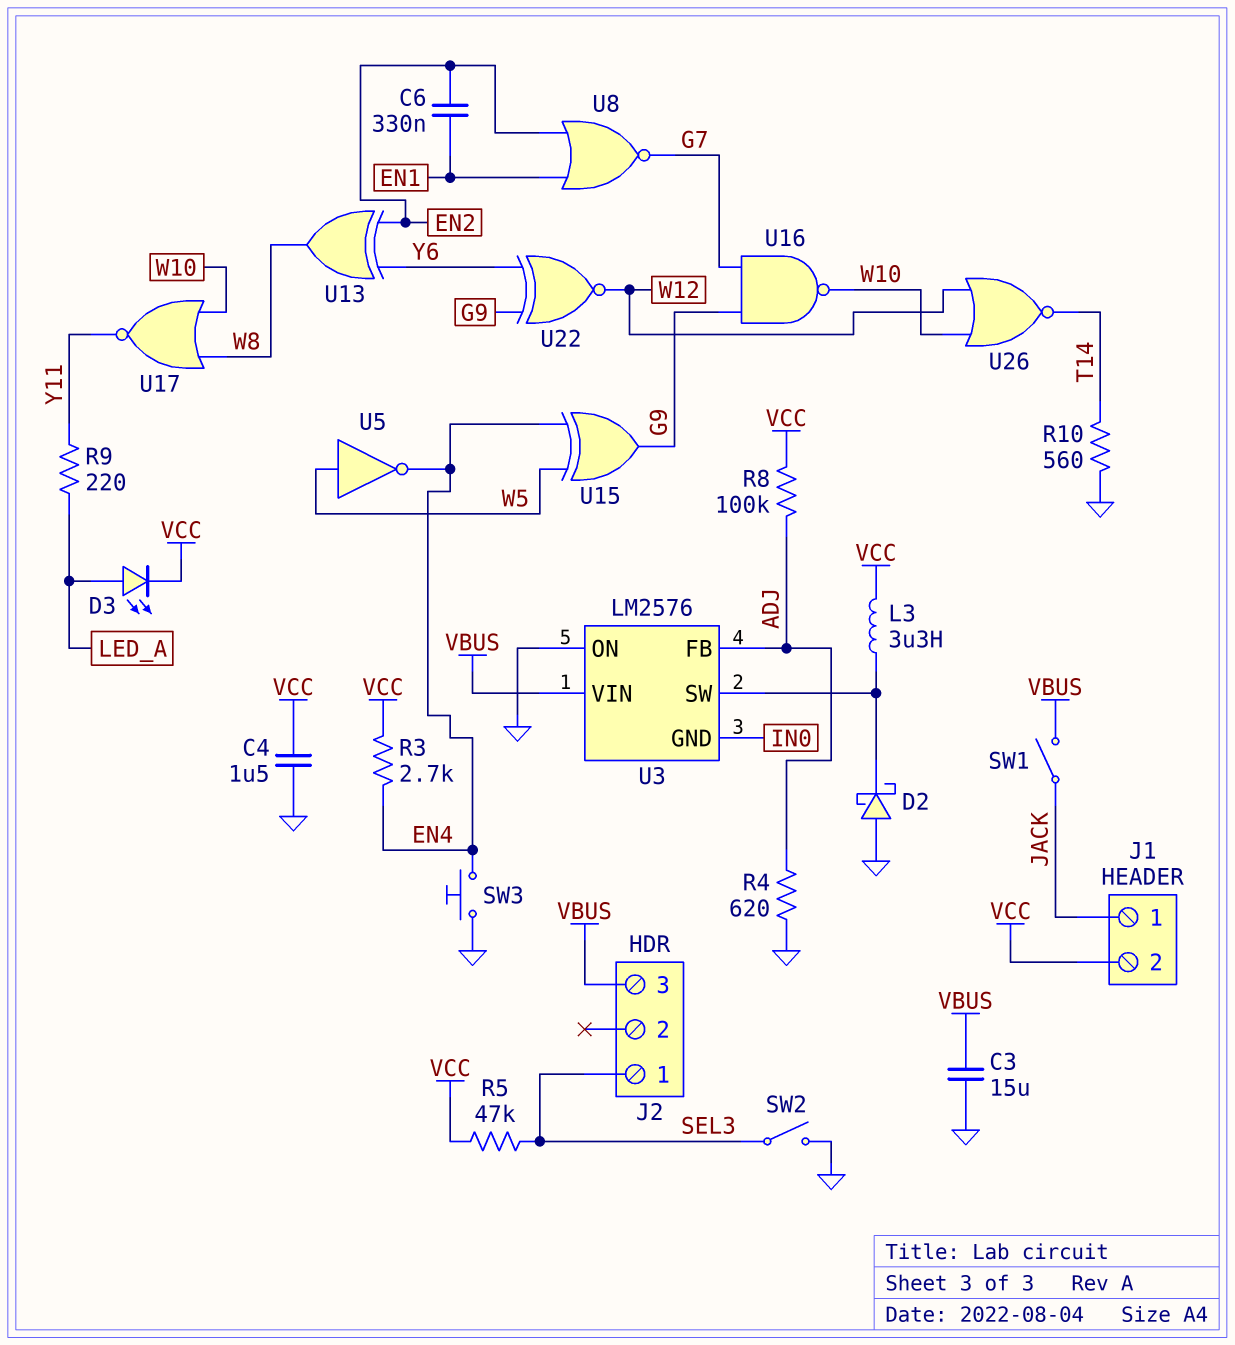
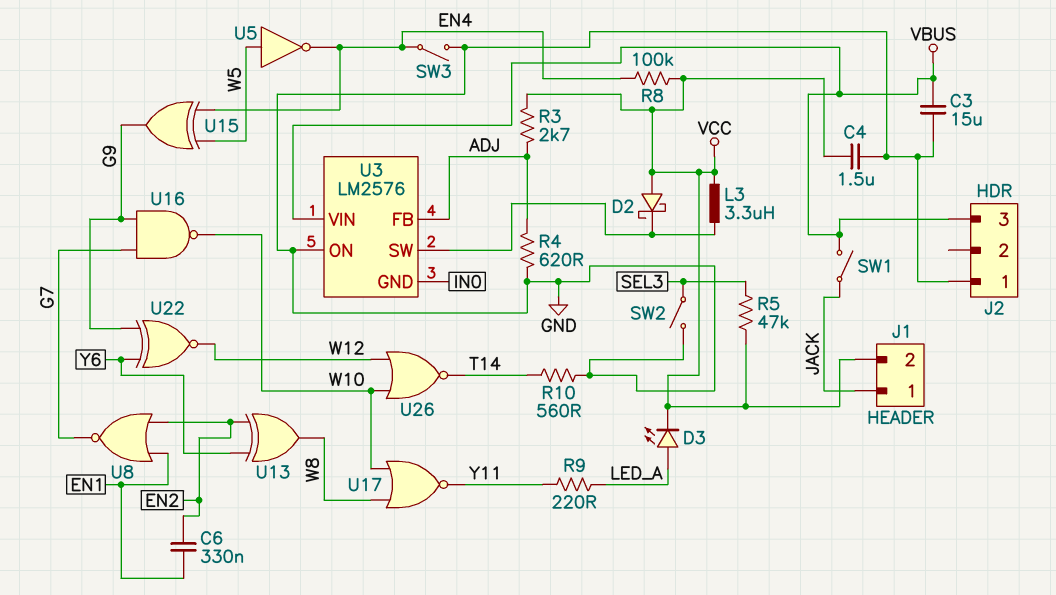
D2: schottky (A GND, K U3/SW) -> schottky (A VCC, K U3/SW)
J2 pin 1: SEL3 -> GND
R3: 2.7k (EN4, VCC) -> 2.7k (ADJ, VCC)
R8: 100k (ADJ, VCC) -> 100k (EN4, VCC)
SW3: button (EN4, GND) -> switch (EN4, GND)

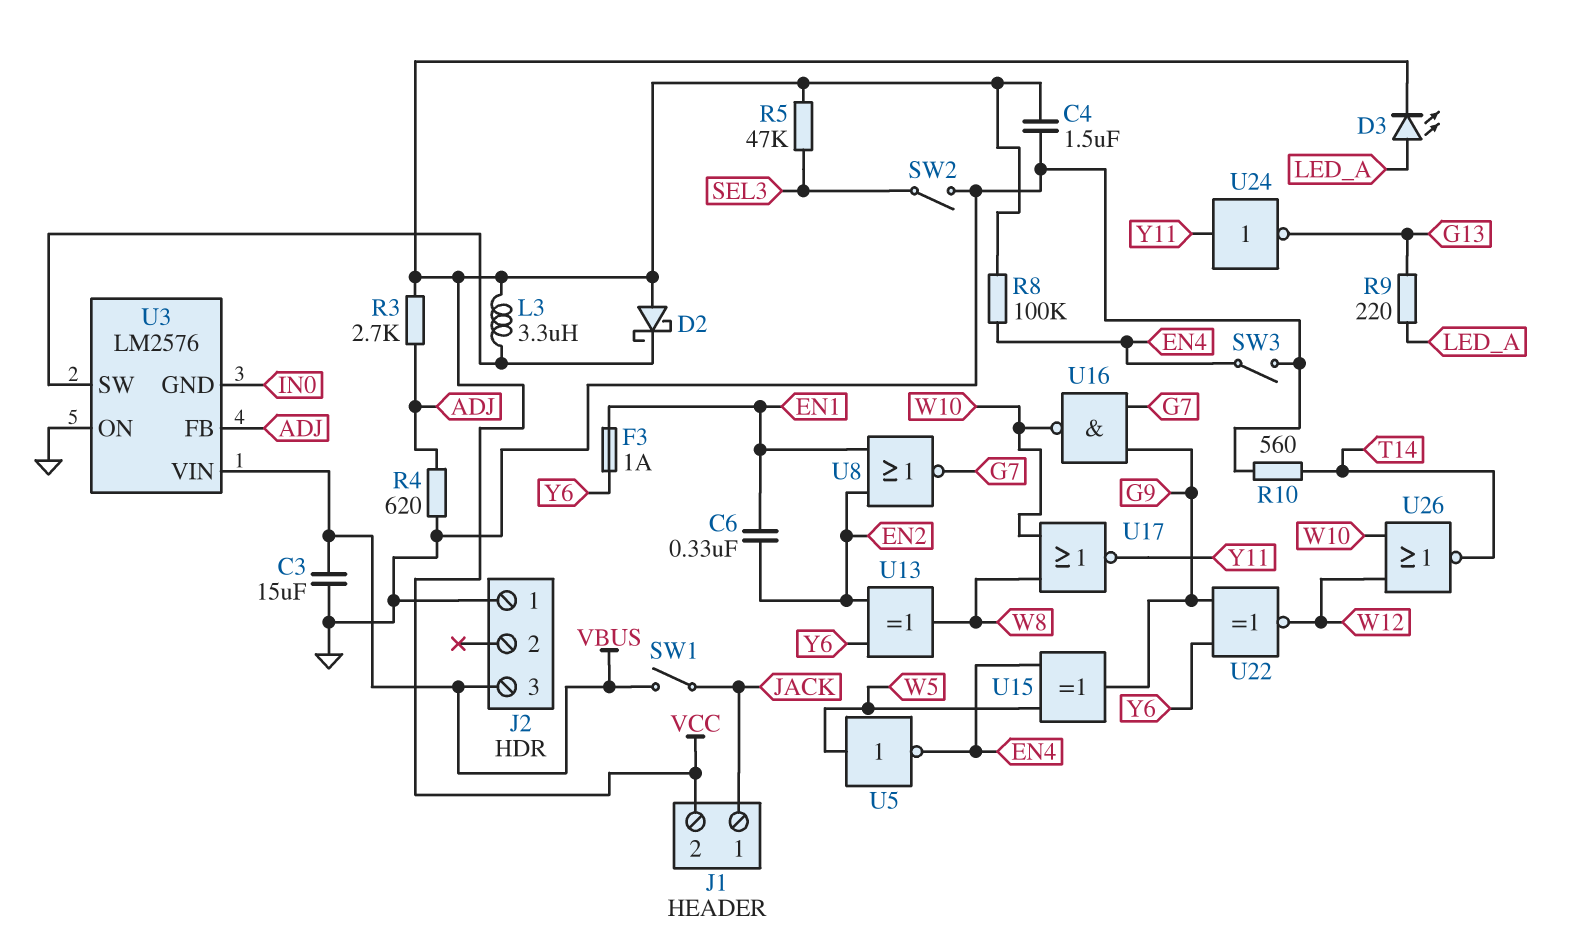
F3: none -> 1A (EN1, Y6)
R9: 220 (LED_A, Y11) -> 220 (G13, LED_A)
U24: none -> NOT (in Y11, out G13)

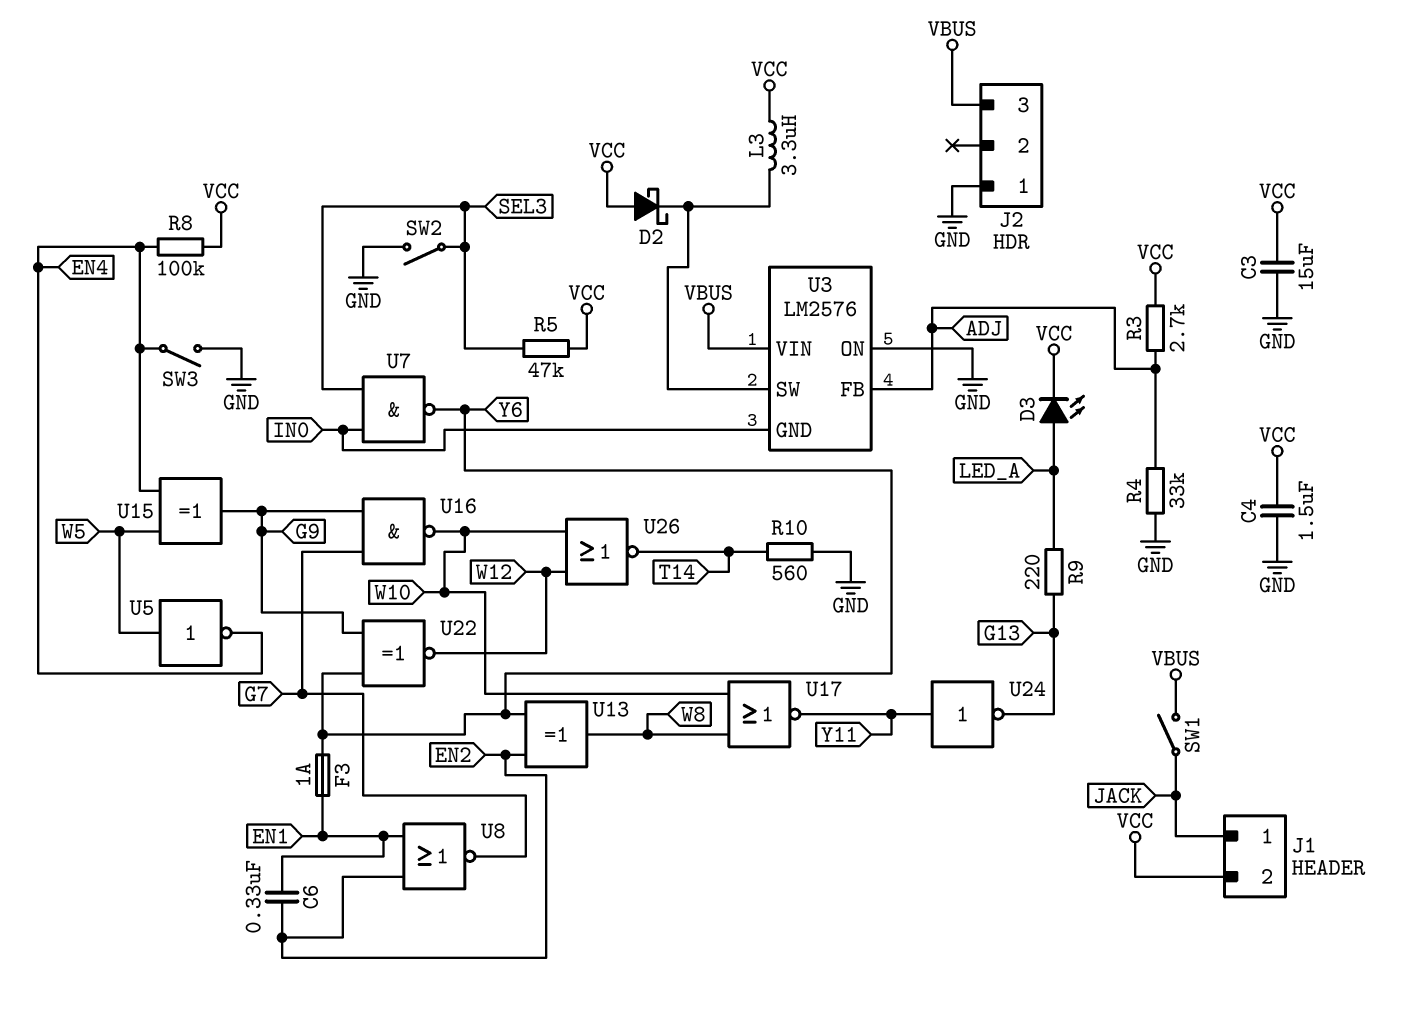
C3: 15uF (GND, VBUS) -> 15uF (GND, VCC)
R4: 620 (ADJ, GND) -> 33k (ADJ, GND)
U7: none -> NAND (in IN0, in SEL3, out Y6)

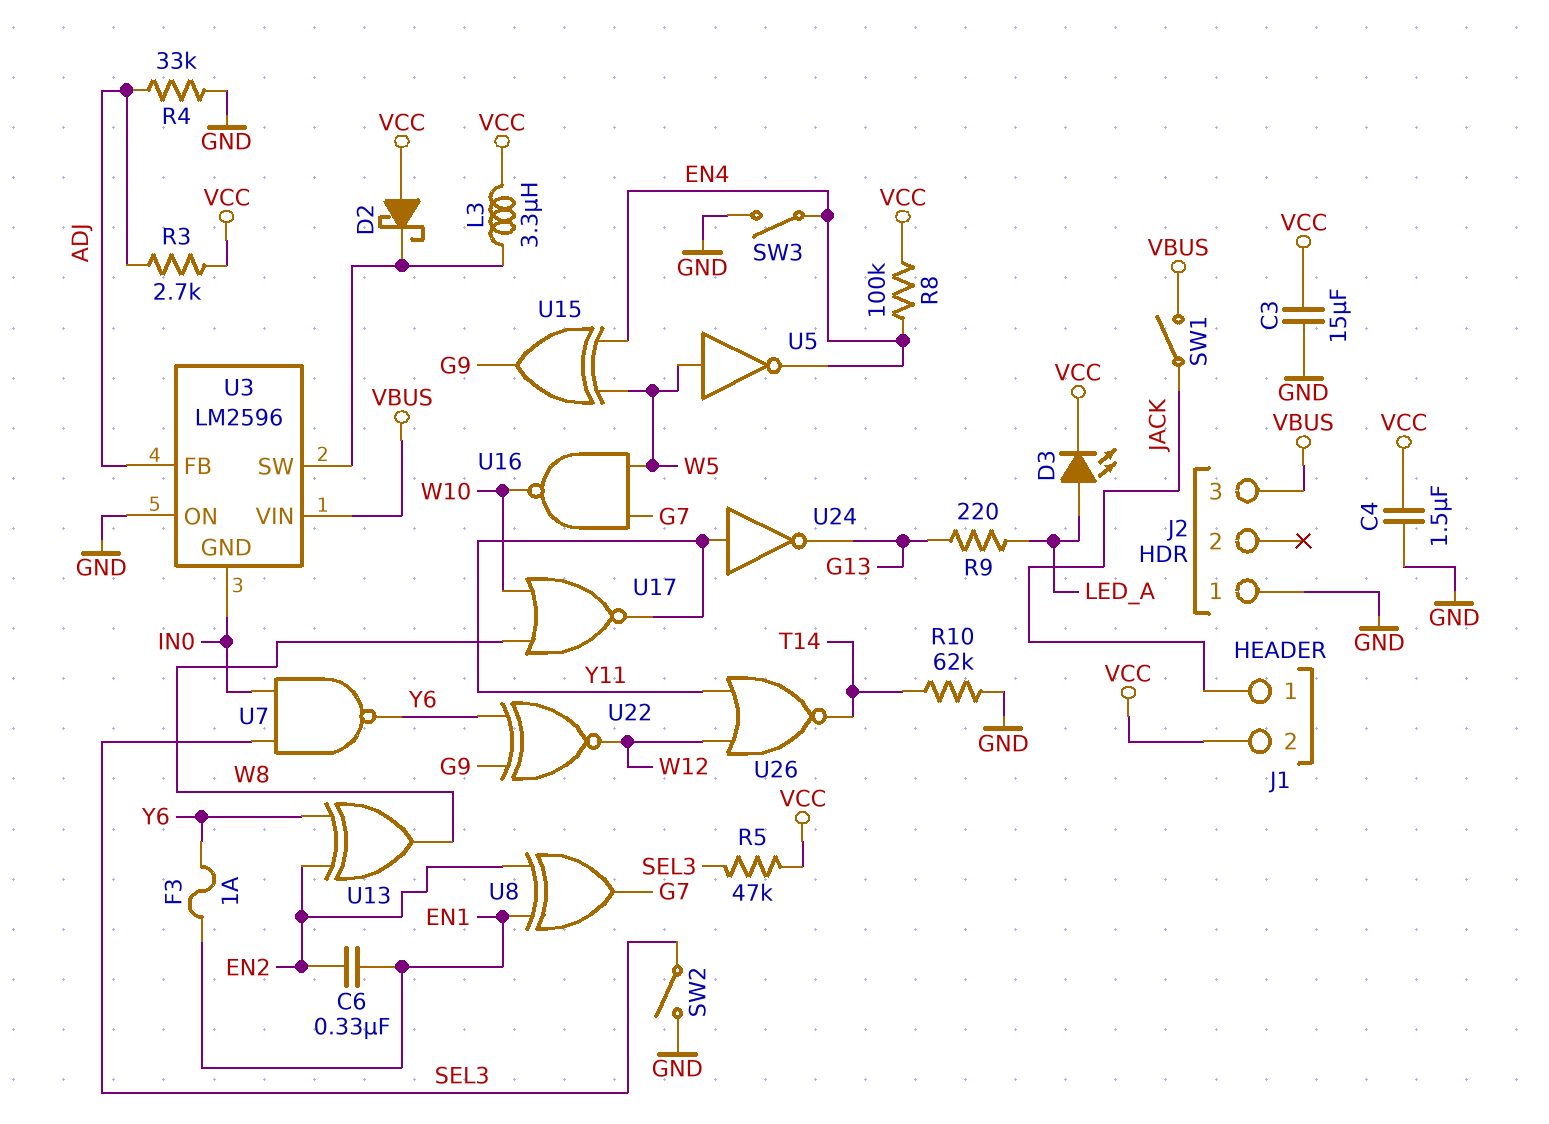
R10: 560 (GND, T14) -> 62k (GND, T14)
U3: LM2576 -> LM2596
U8: NOR (in EN1, in EN2, out G7) -> XOR (in EN1, in EN2, out G7)
U16: NAND (in G7, in G9, out W10) -> NAND (in G7, in W5, out W10)
U26: NOR (in W10, in W12, out T14) -> NOR (in W12, in Y11, out T14)

